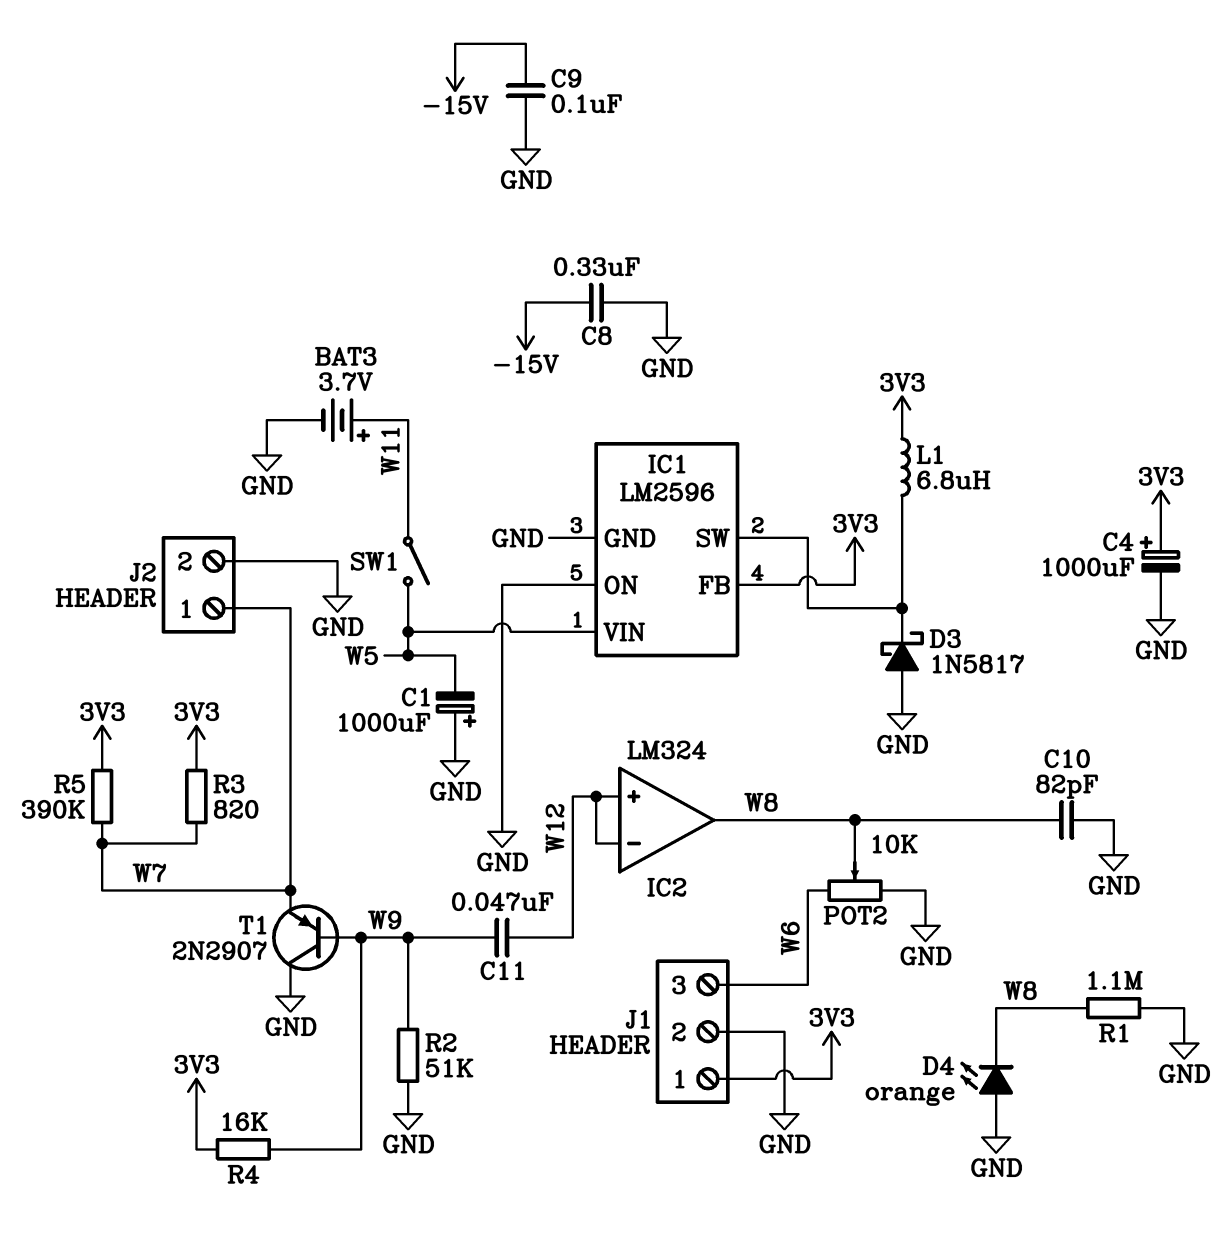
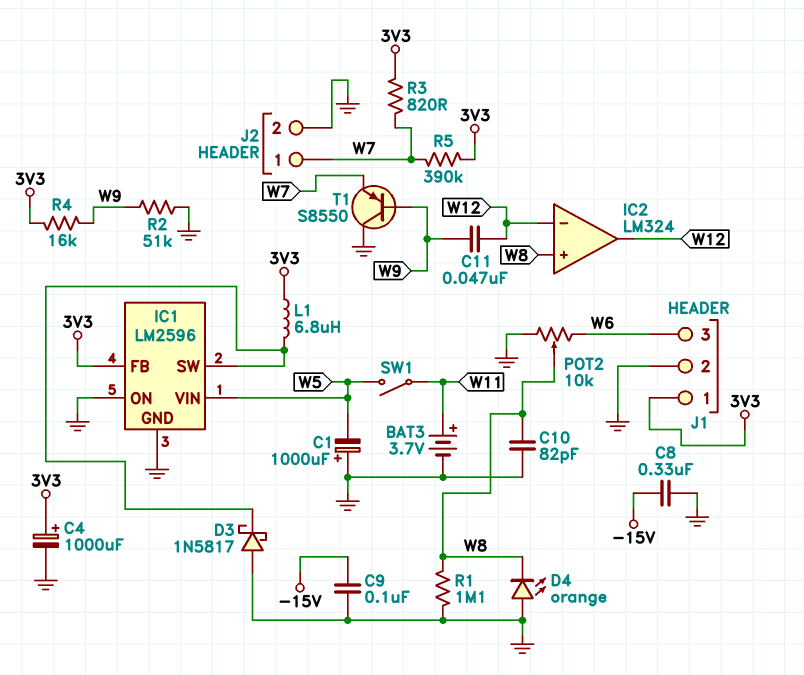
IC2 pin in+: W12 -> W8
IC2 pin out: W8 -> W12
T1: PNP 2N2907 (B W9, C GND, E W7) -> PNP S8550 (B W9, C GND, E W7)

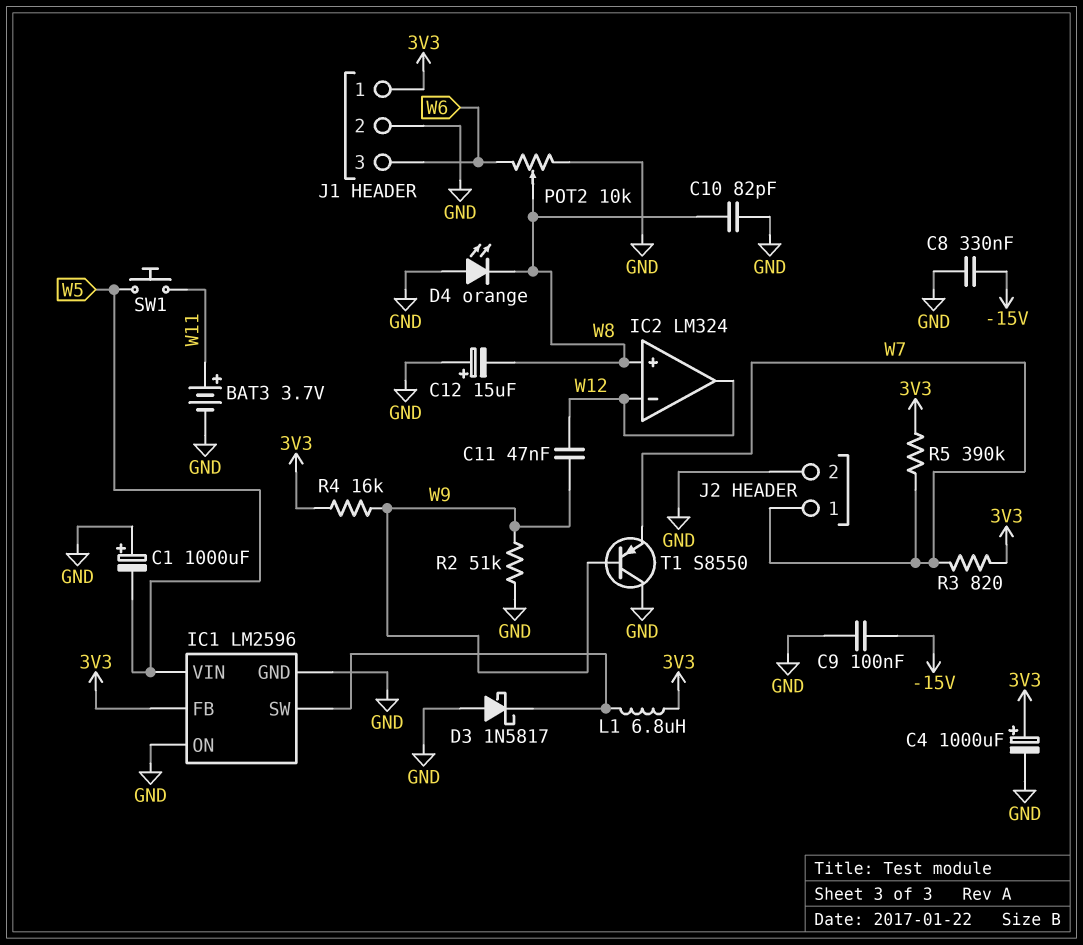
C12: none -> 15uF (plus GND, minus W8)
R1: 1.1M (GND, W8) -> none
SW1: switch (W5, W11) -> button (W5, W11)

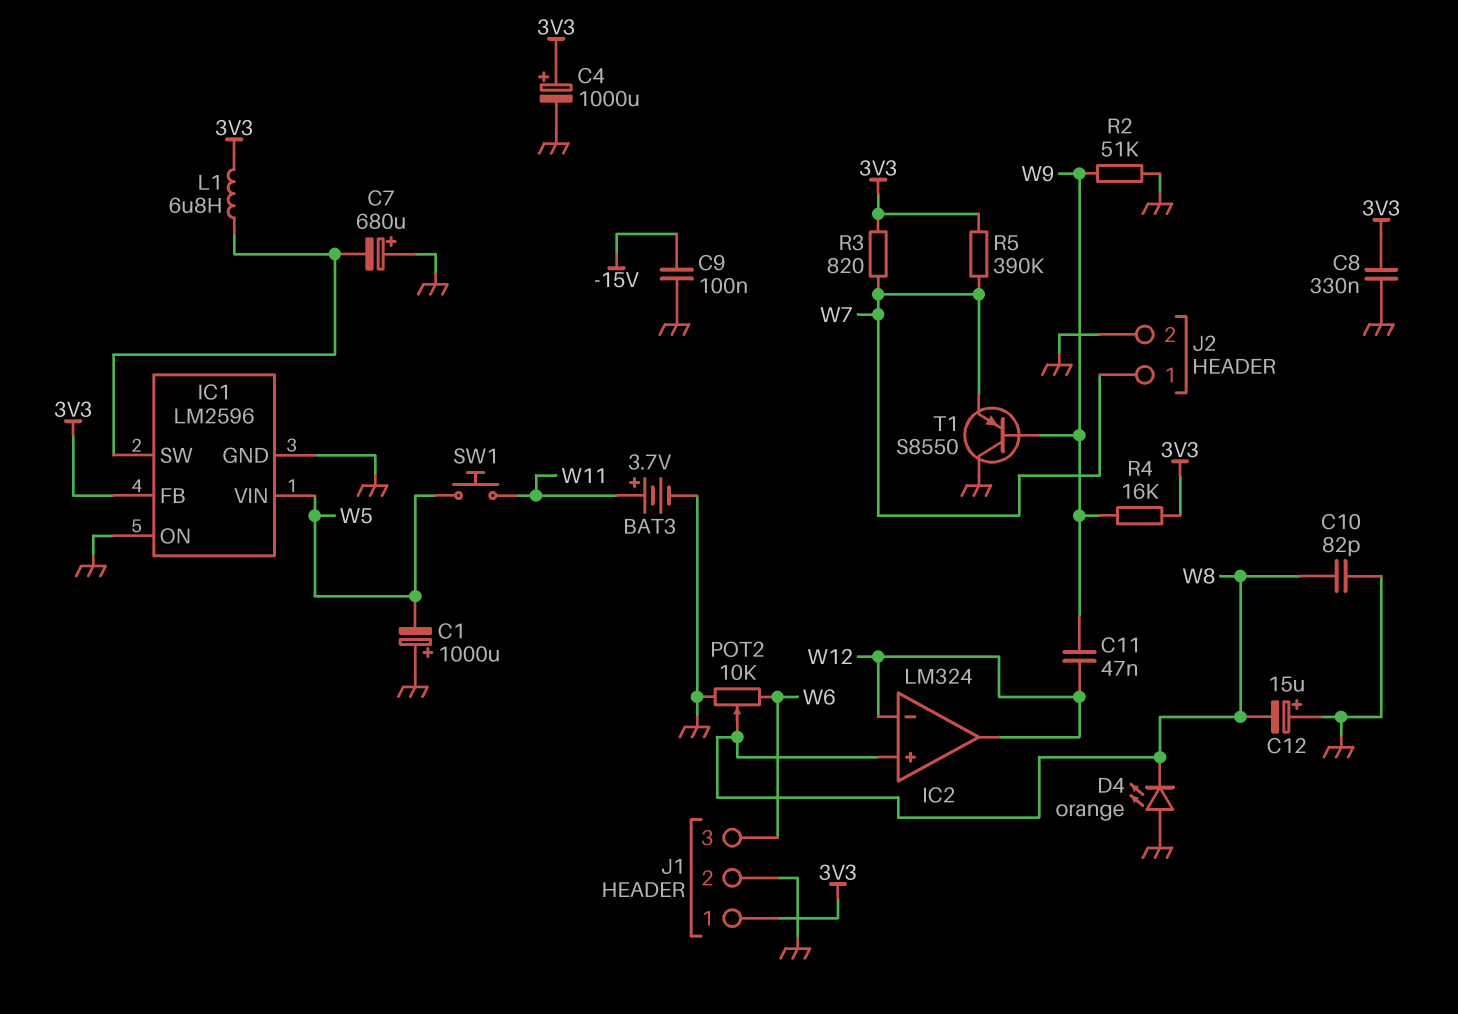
C7: none -> 680uF (plus GND, minus IC1/SW)
C8: 330nF (-15V, GND) -> 330nF (3V3, GND)
D3: schottky 1N5817 (A GND, K IC1/SW) -> none

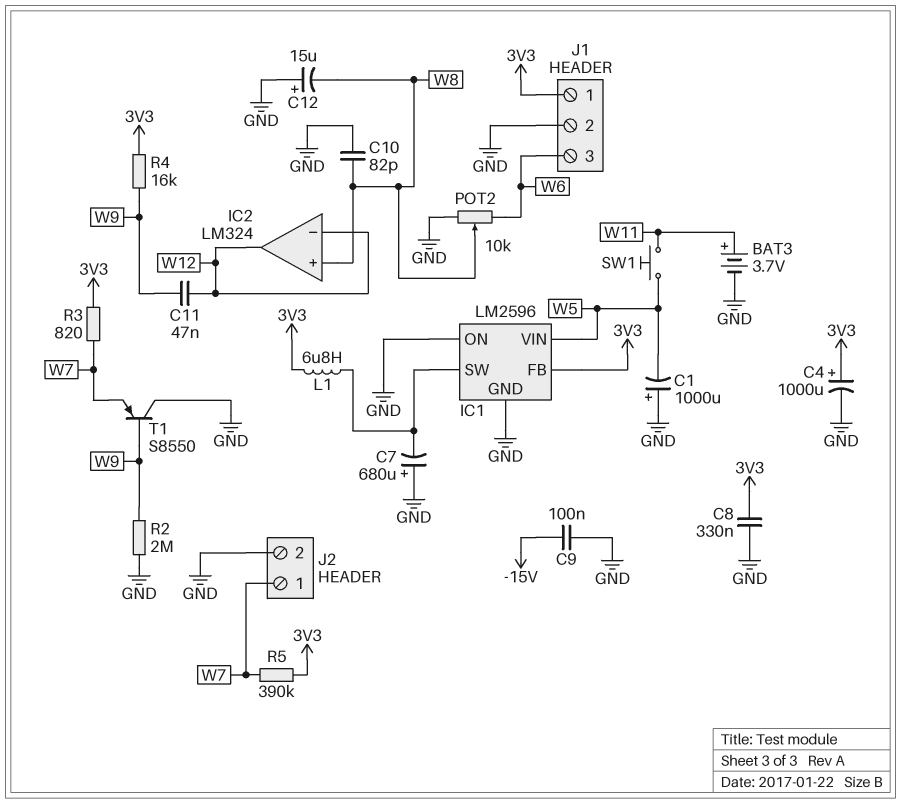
D4: LED orange (A GND, K W8) -> none
R2: 51k (GND, W9) -> 2M (GND, W9)

